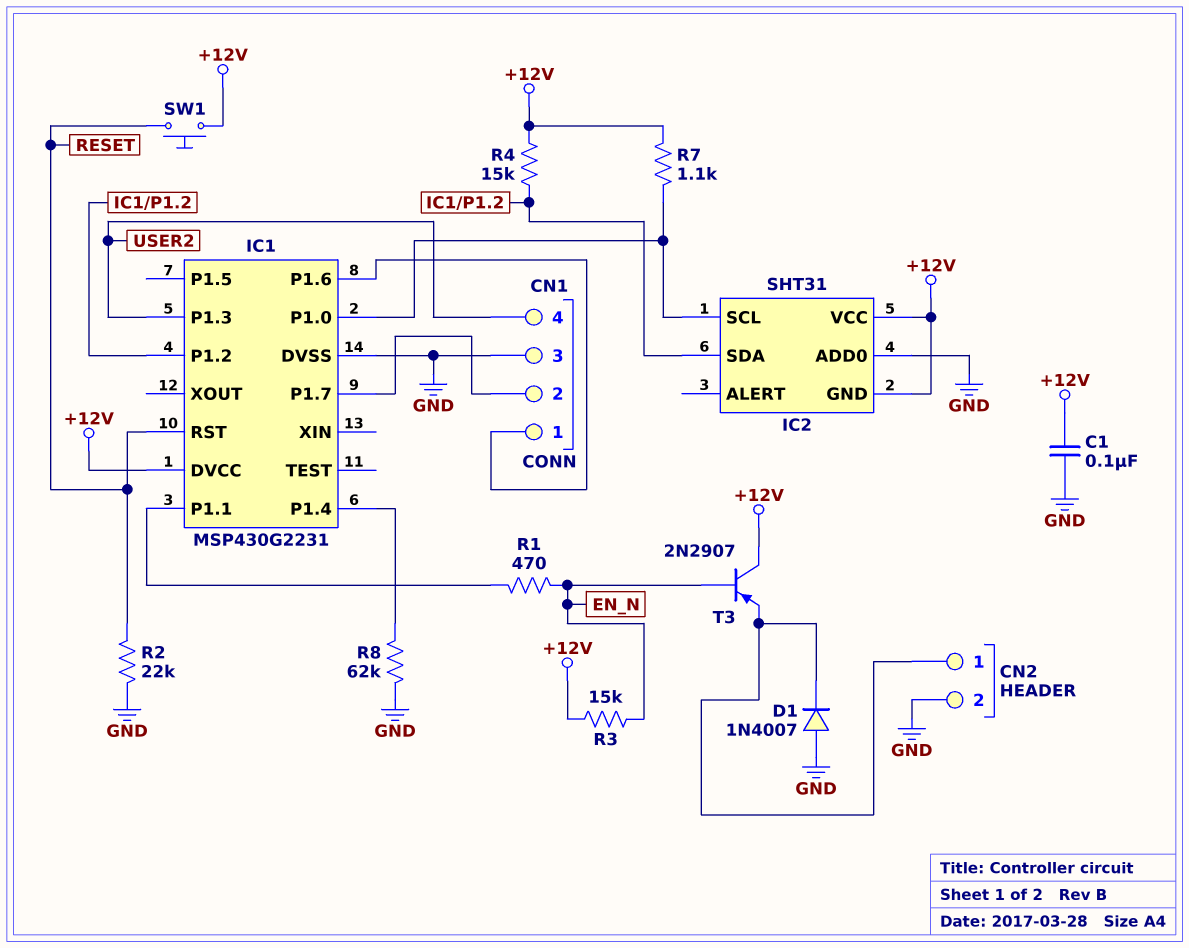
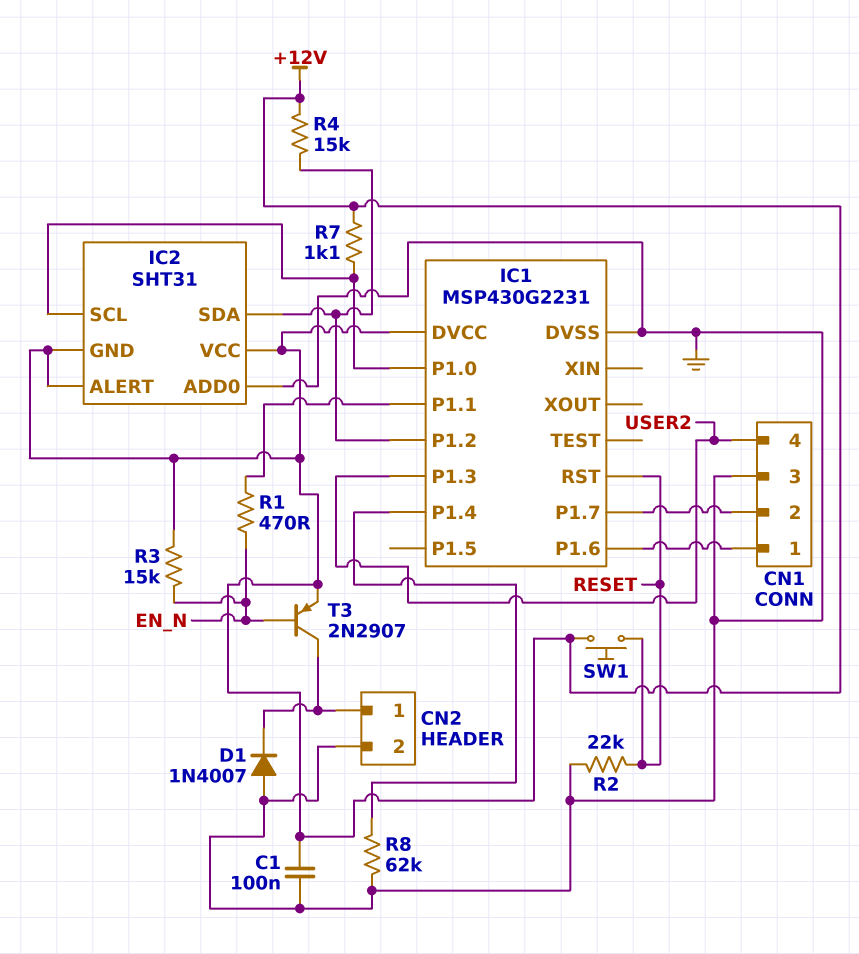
IC2 pin ALERT: none -> +12V
T3: PNP 2N2907 (B EN_N, C +12V, E CN2/1) -> PNP 2N2907 (B EN_N, C CN2/1, E +12V)

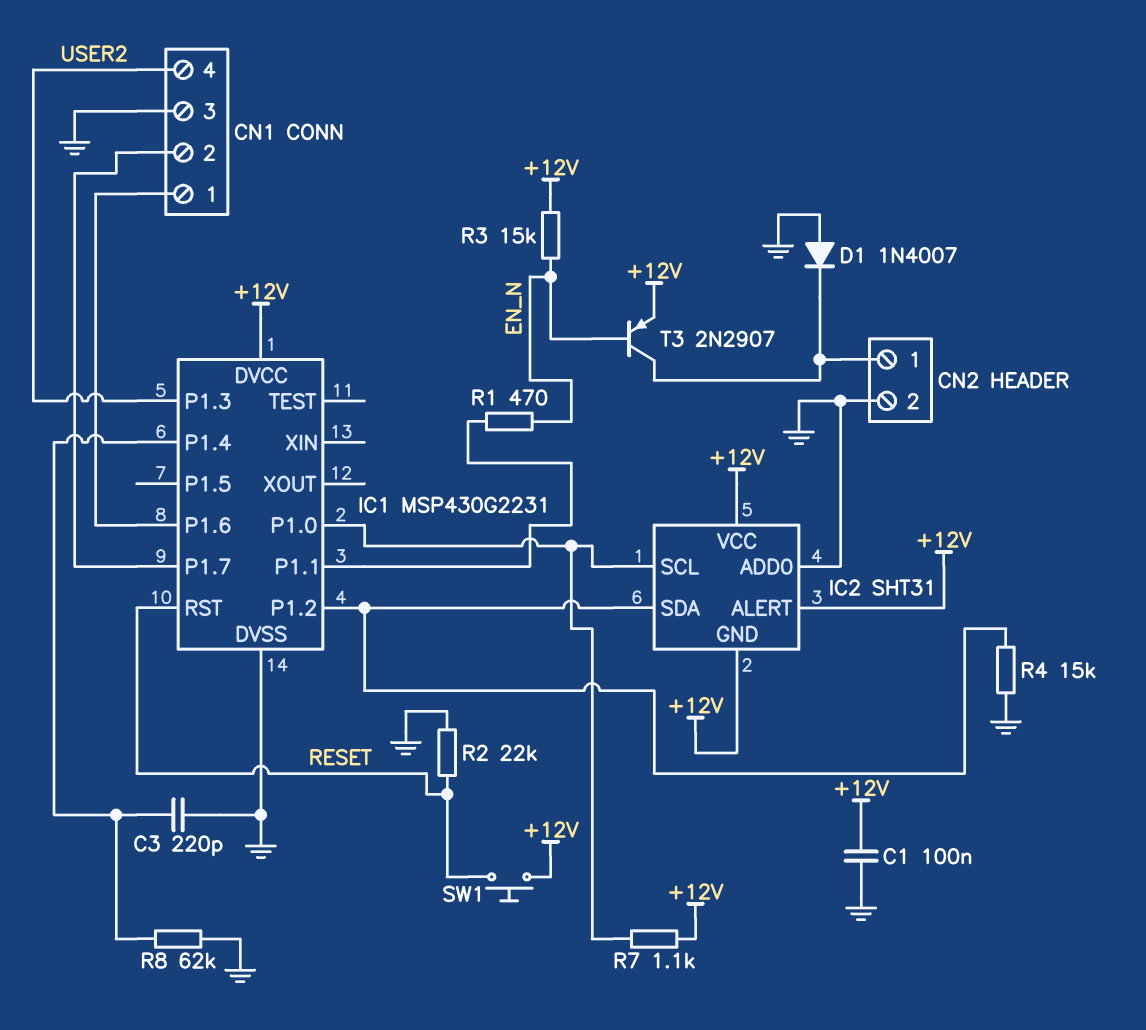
C3: none -> 220pF (GND, IC1/P1.4)
R4: 15k (+12V, IC1/P1.2) -> 15k (GND, IC1/P1.2)

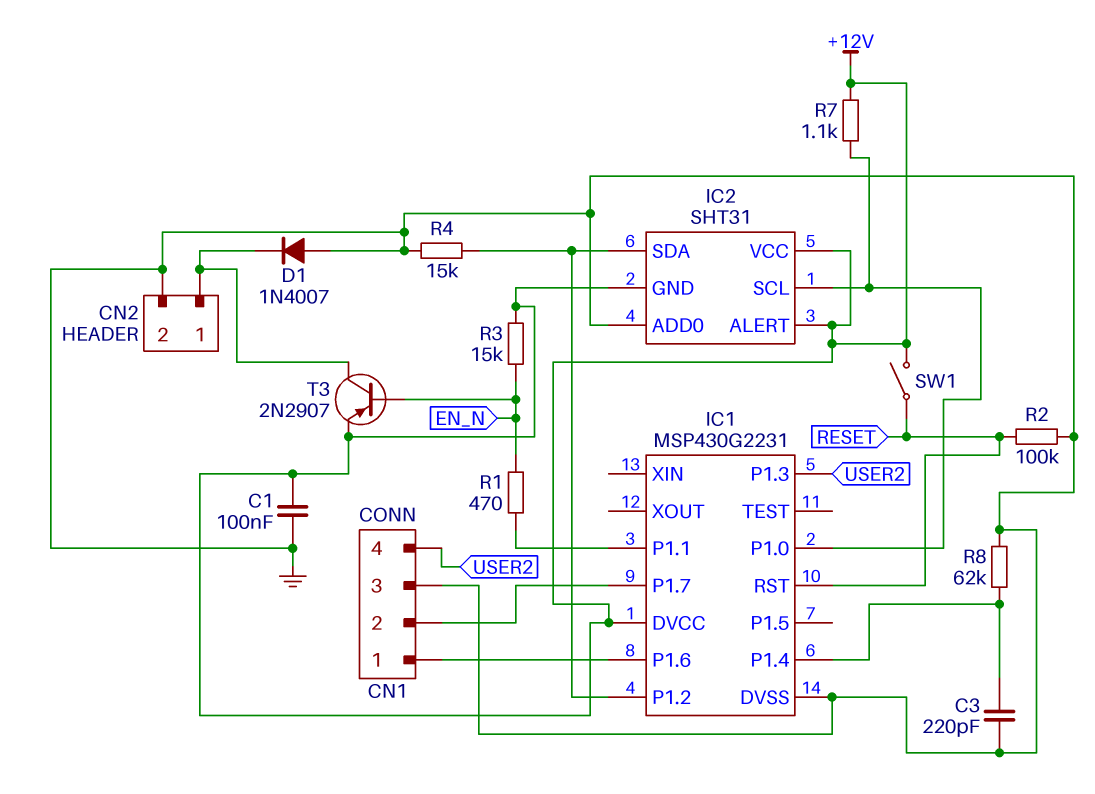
R2: 22k (GND, RESET) -> 100k (GND, RESET)
SW1: button (+12V, RESET) -> switch (+12V, RESET)

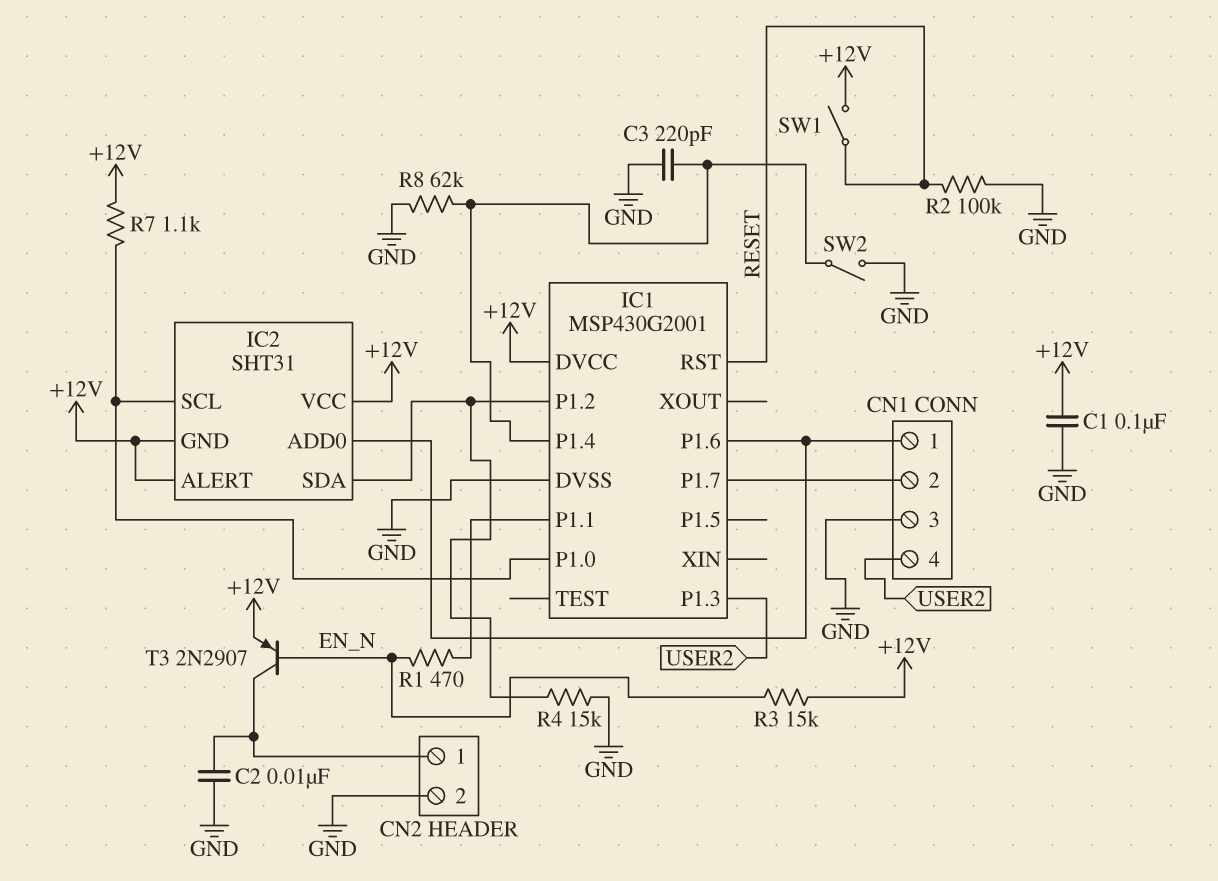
C2: none -> 10nF (CN2/1, GND)
D1: diode 1N4007 (A GND, K CN2/1) -> none
IC1: MSP430G2231 -> MSP430G2001
IC2 pin ADD0: GND -> CN1/1
SW2: none -> switch (GND, IC1/P1.4)

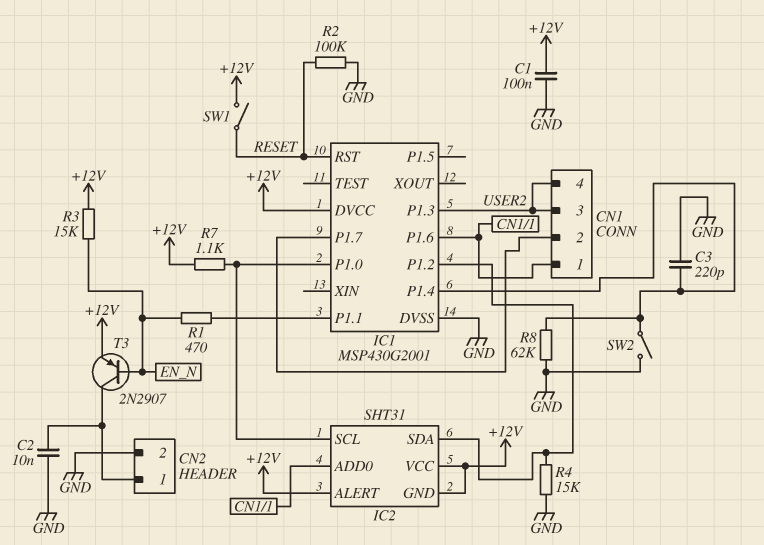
CN1 pin 3: GND -> USER2

